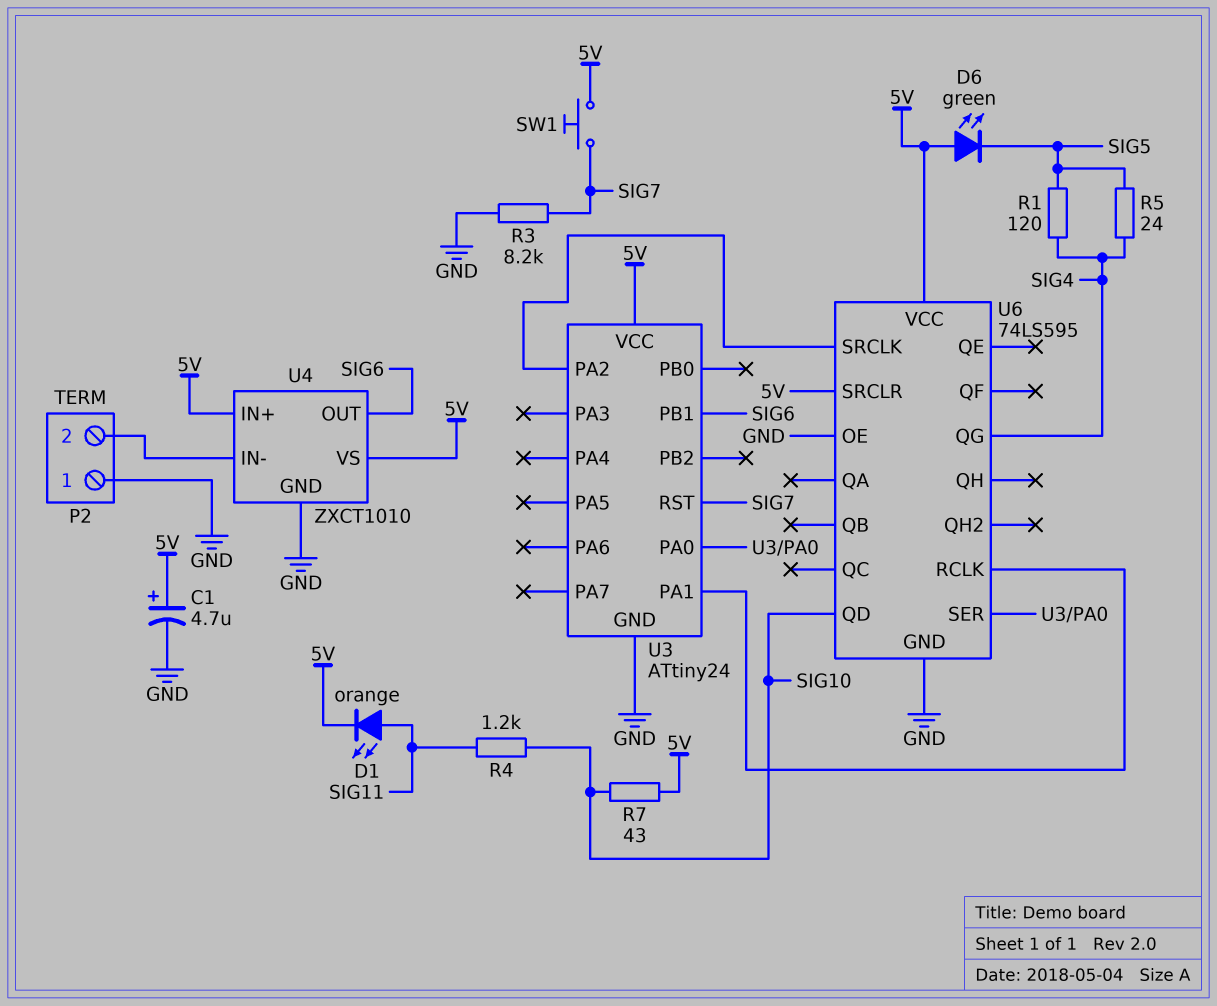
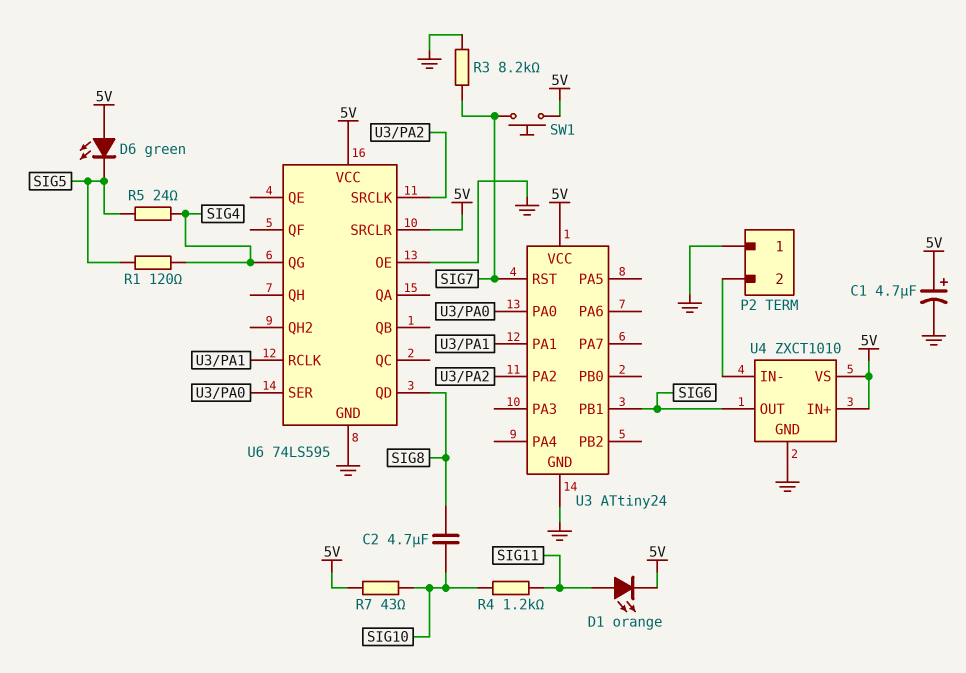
C2: none -> 4.7uF (SIG8, SIG10)
U6 pin QD: SIG10 -> SIG8

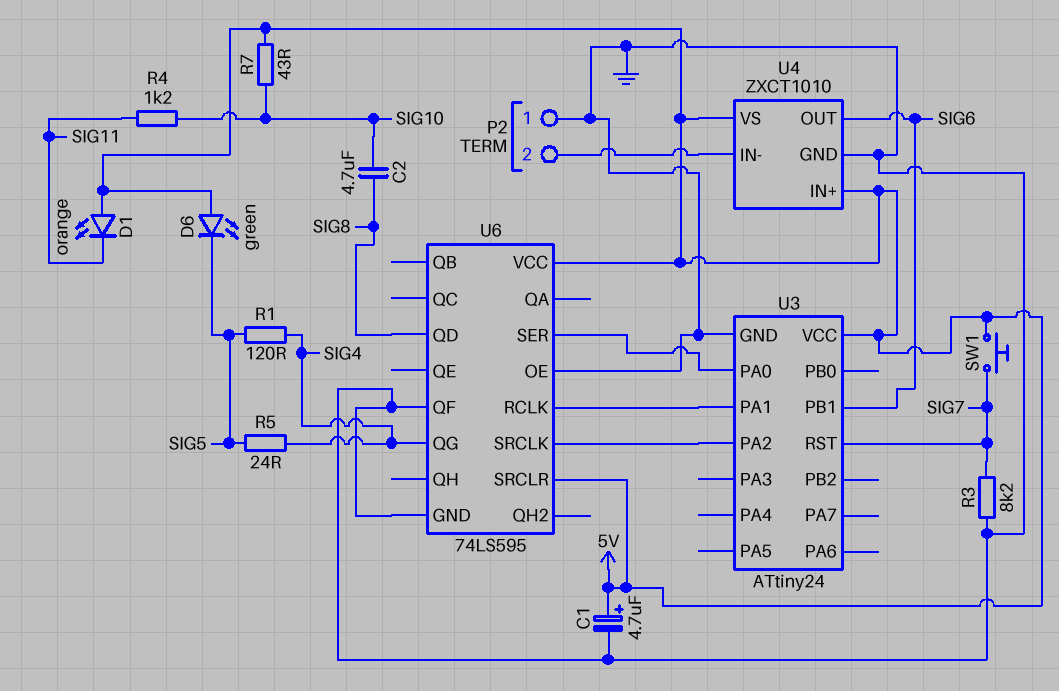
D1: LED orange (A SIG11, K 5V) -> LED orange (A 5V, K SIG11)
U6 pin QF: none -> GND

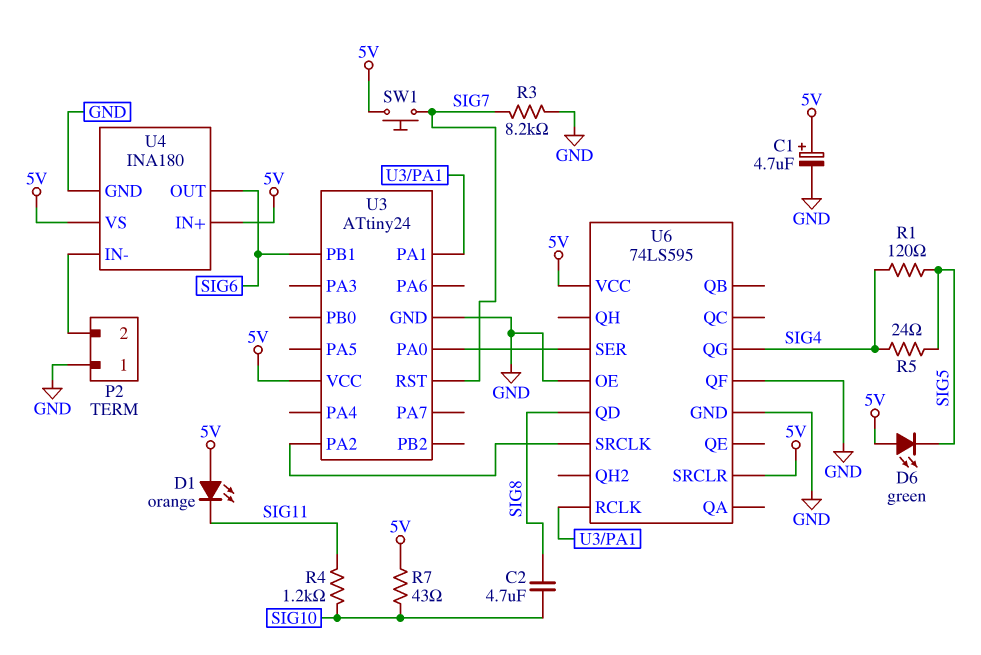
U4: ZXCT1010 -> INA180

